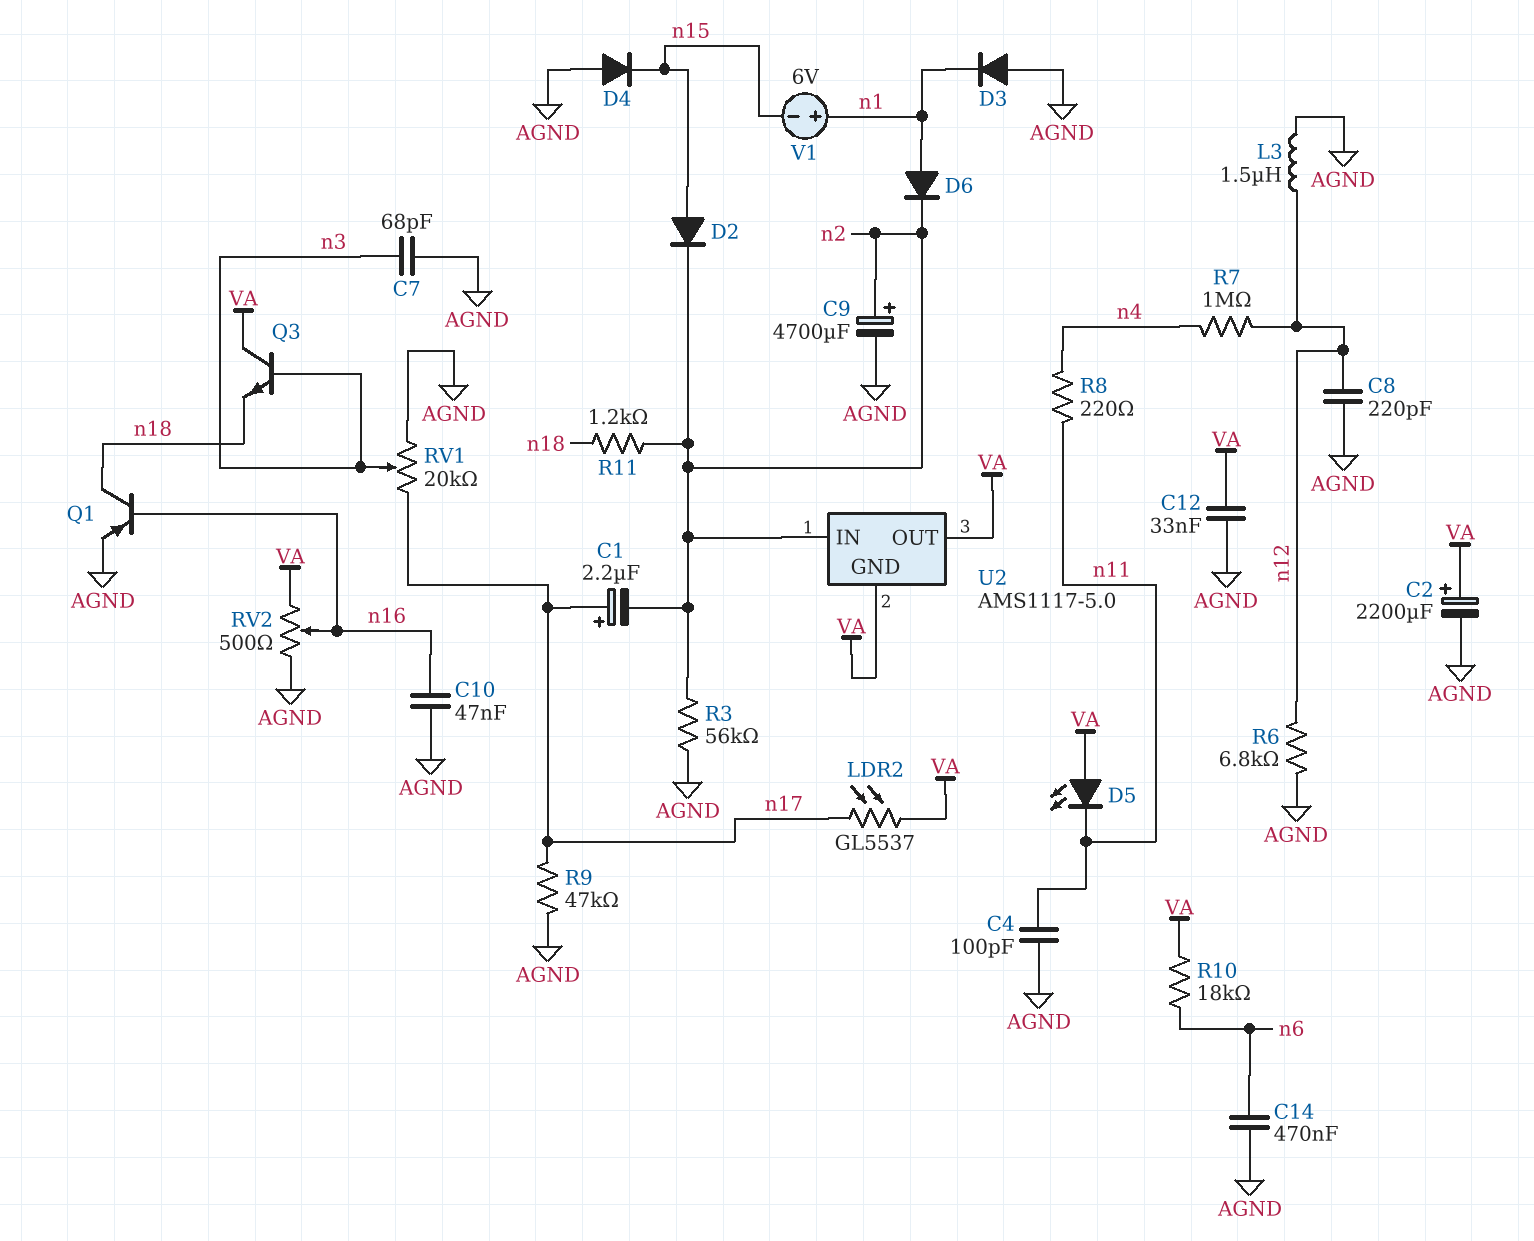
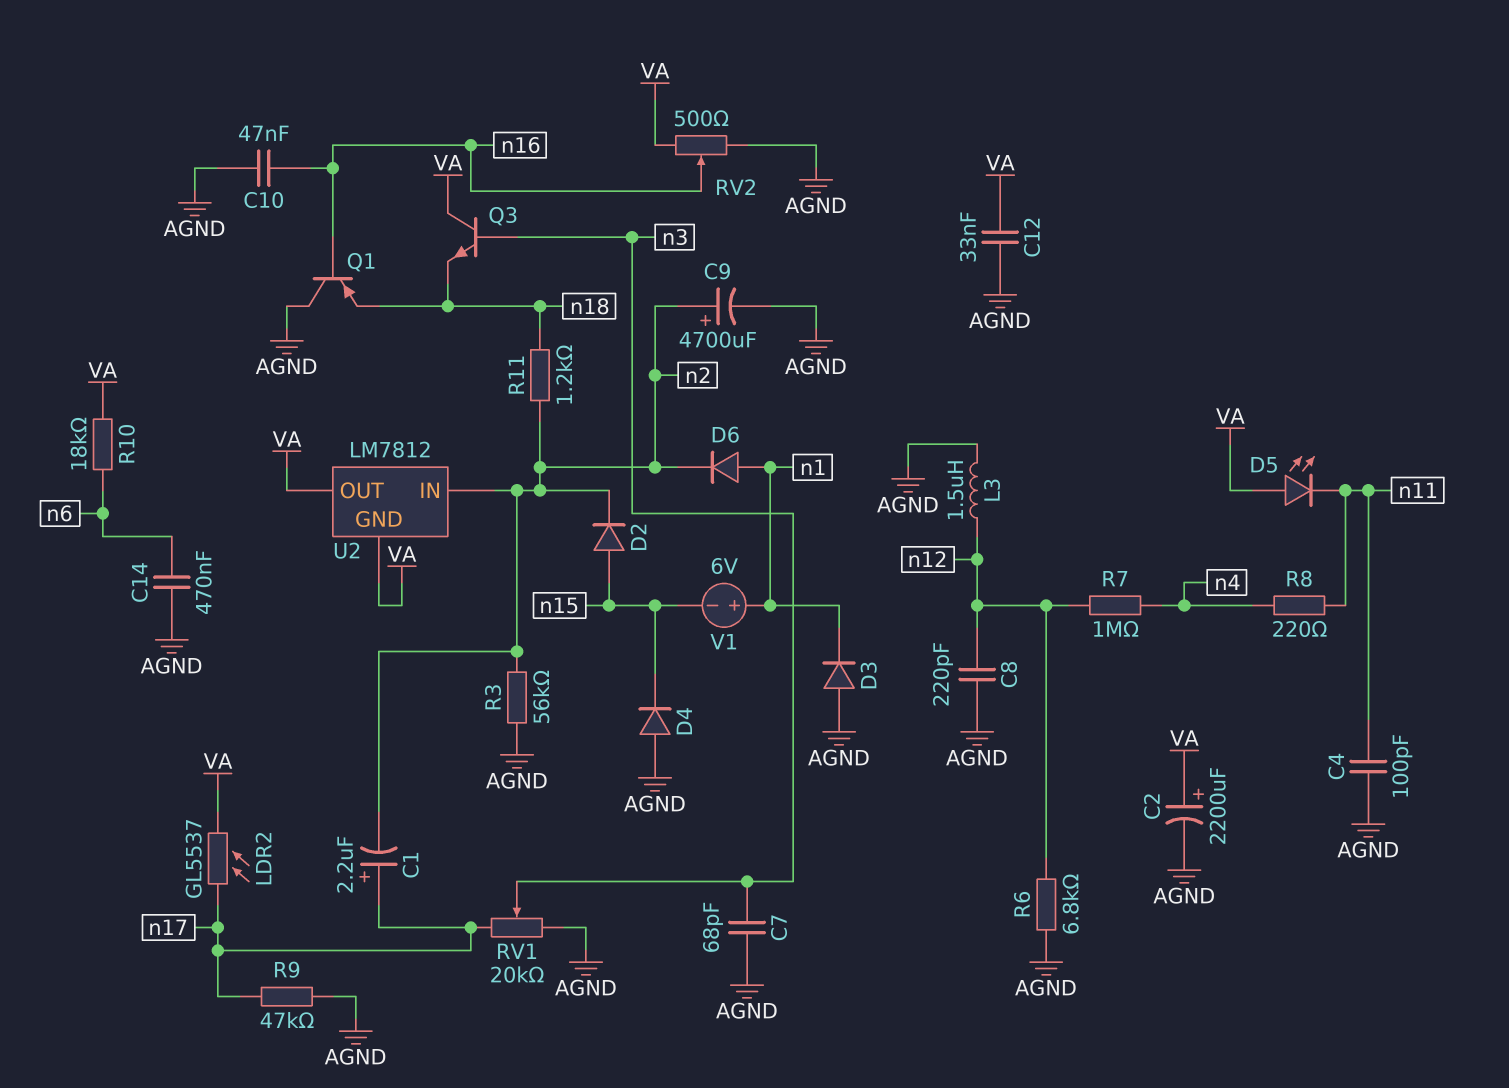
Q1: PNP (B n16, C n18, E AGND) -> PNP (B n16, C AGND, E n18)
U2: AMS1117-5.0 -> LM7812

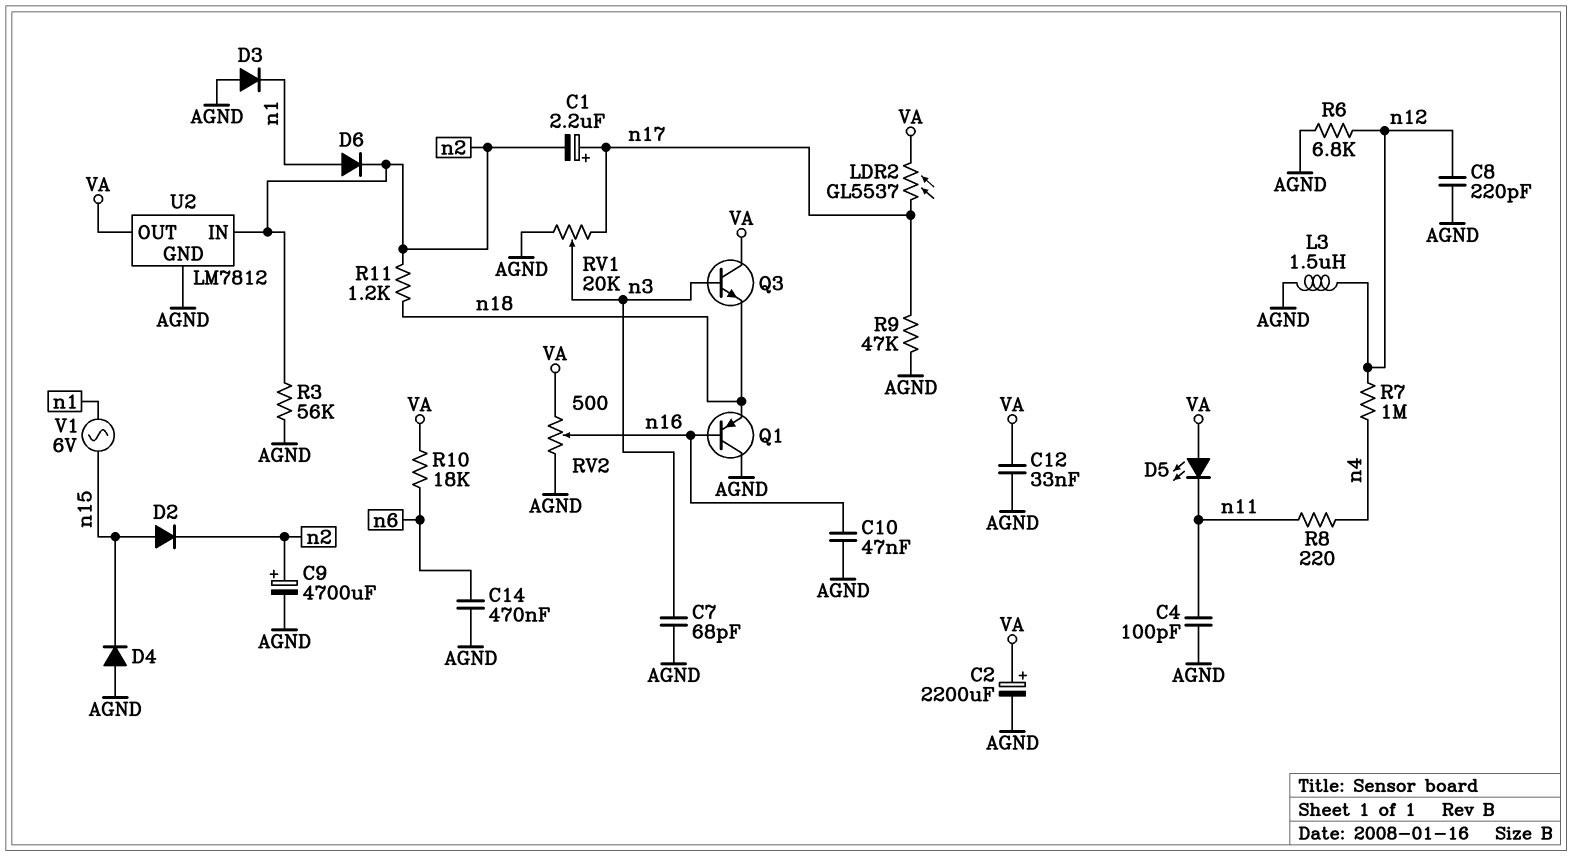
U2 pin GND: VA -> AGND
V1: 6V (plus n1, minus n15) -> AC 6V (n1, n15)

